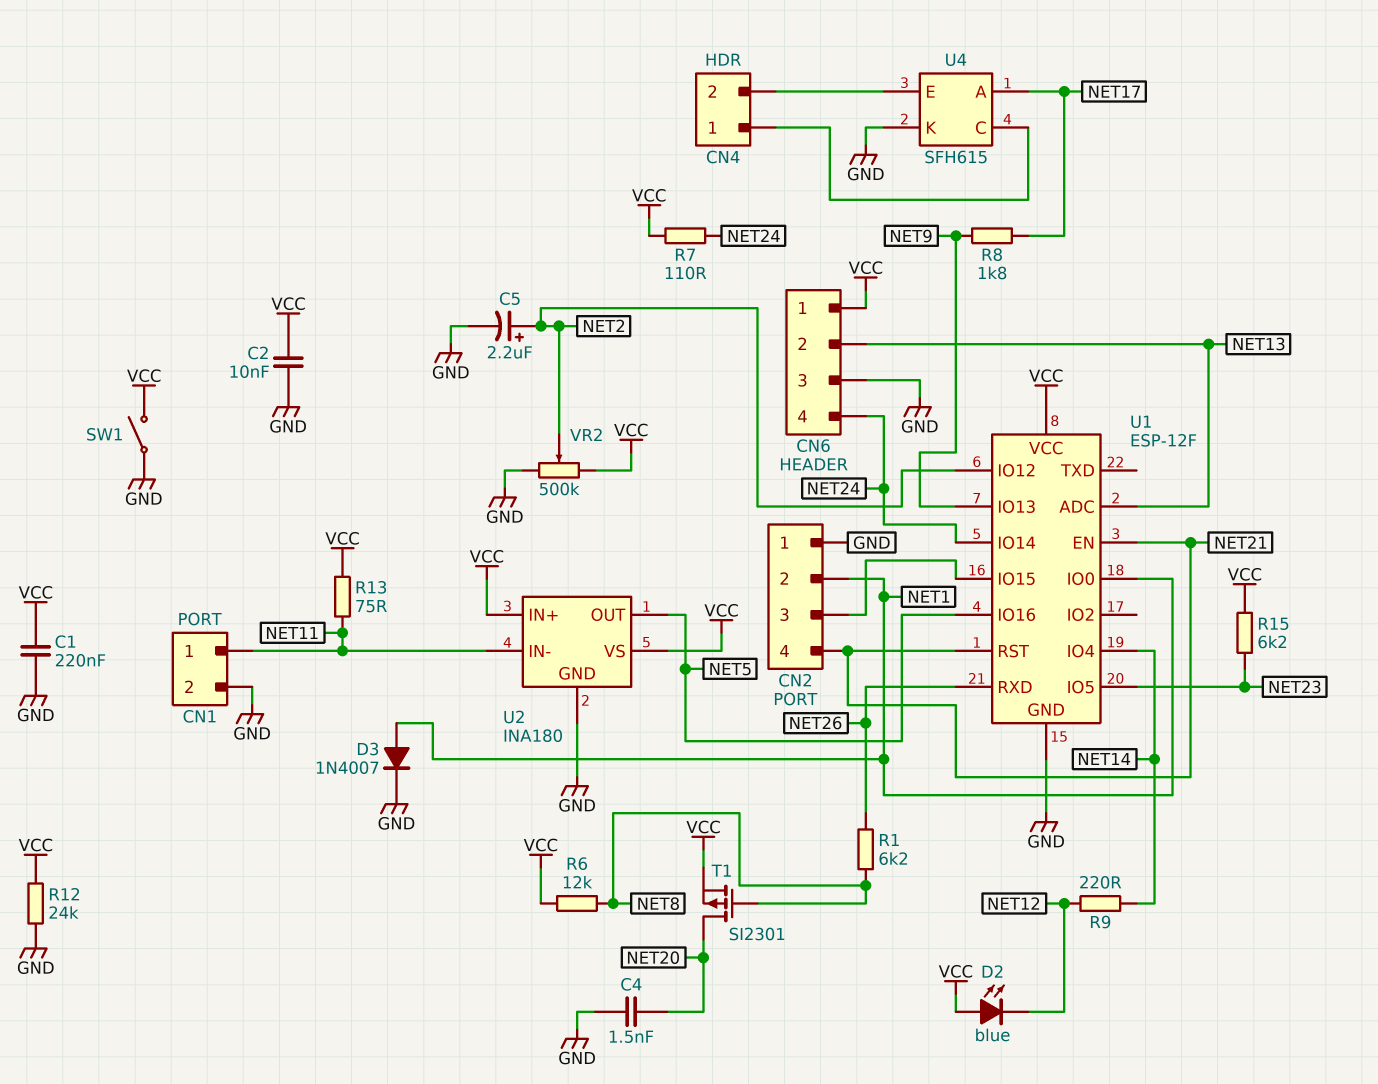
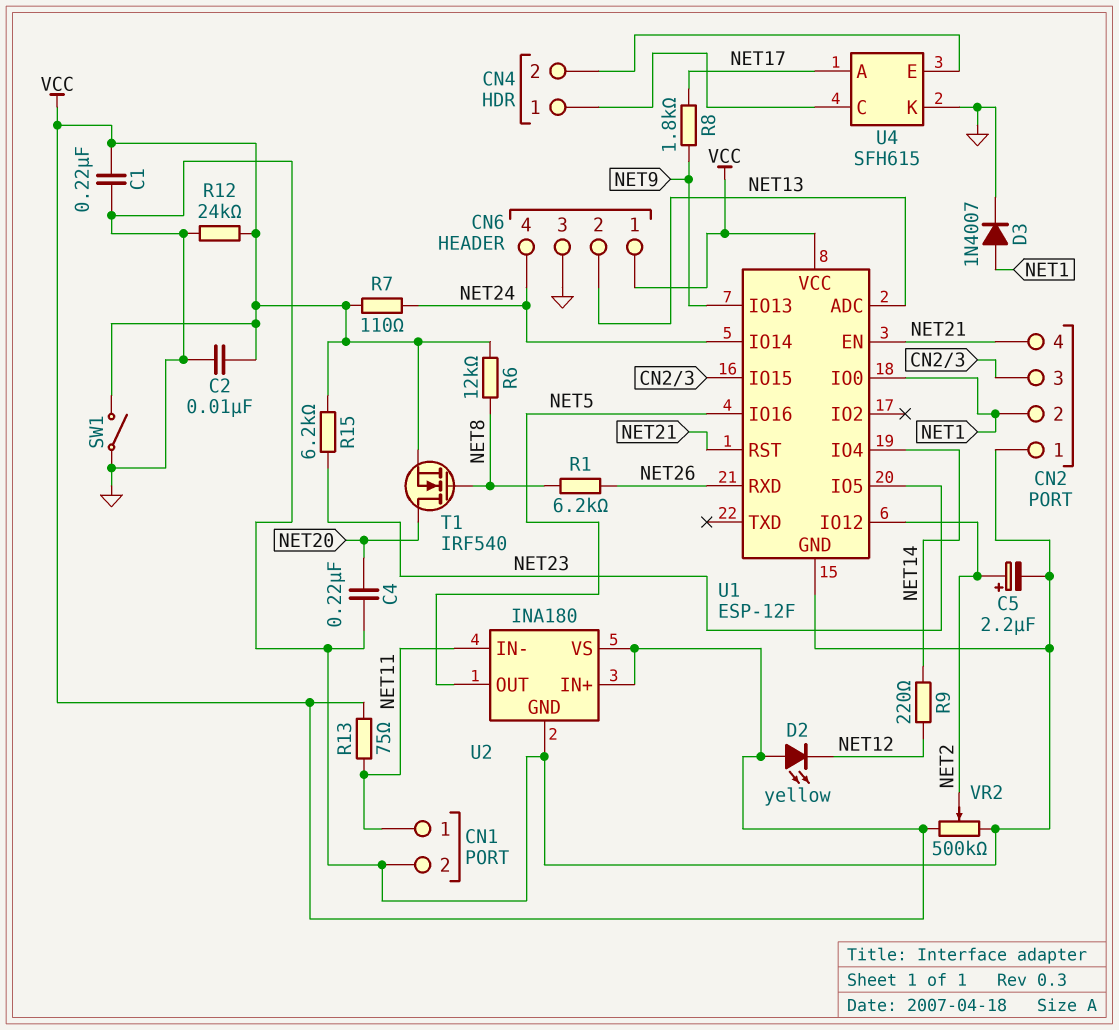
C4: 1.5nF (GND, NET20) -> 220nF (GND, NET20)
D2: LED blue (A VCC, K NET12) -> LED yellow (A VCC, K NET12)
T1: PMOS SI2301 (G NET8, D NET20, S VCC) -> NMOS IRF540 (G NET8, D NET20, S VCC)

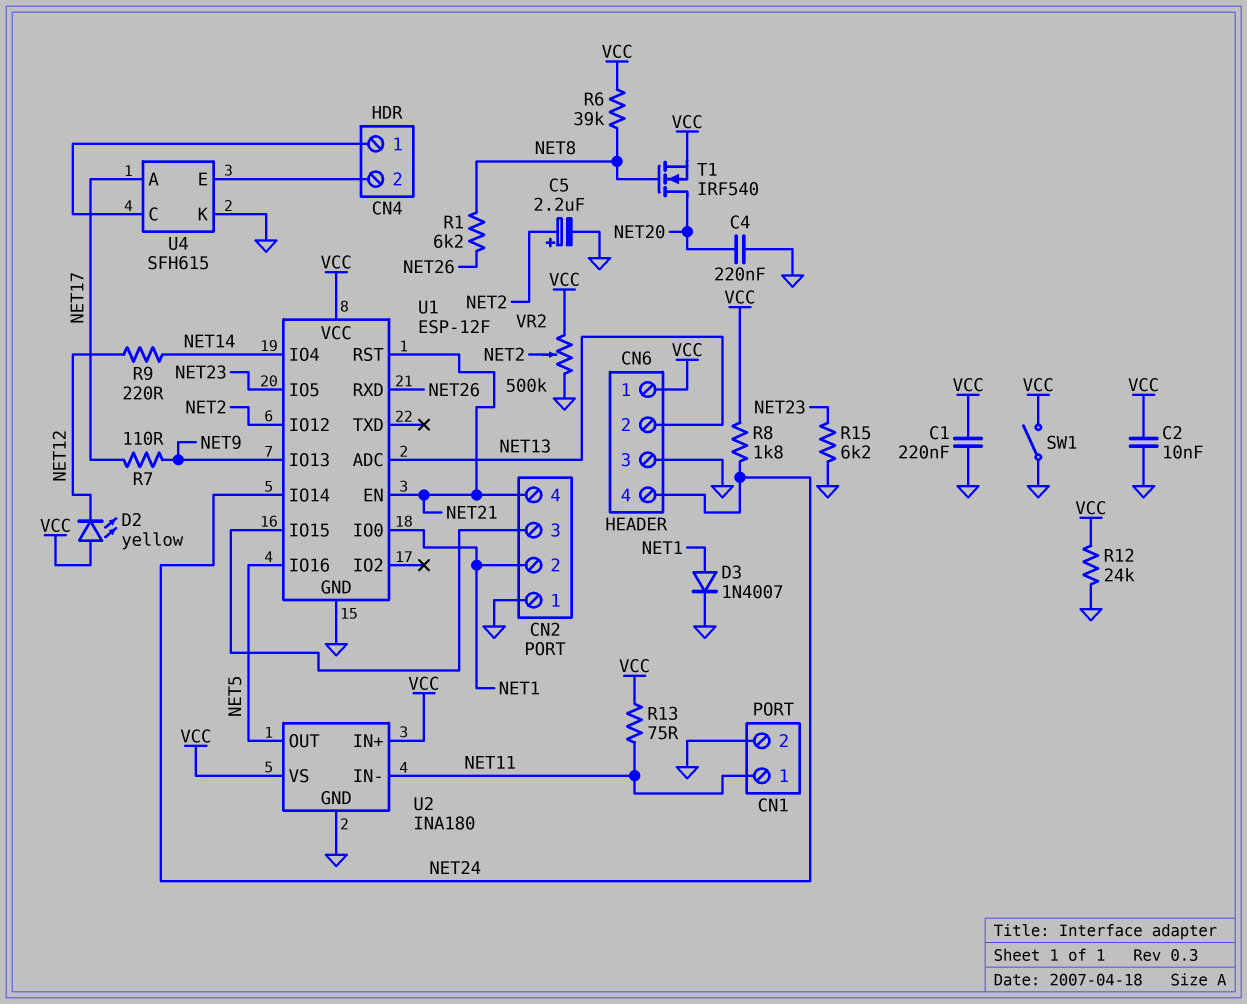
R6: 12k (NET8, VCC) -> 39k (NET8, VCC)
R7: 110 (NET24, VCC) -> 110 (NET9, NET17)
R8: 1.8k (NET9, NET17) -> 1.8k (NET24, VCC)
R15: 6.2k (NET23, VCC) -> 6.2k (GND, NET23)

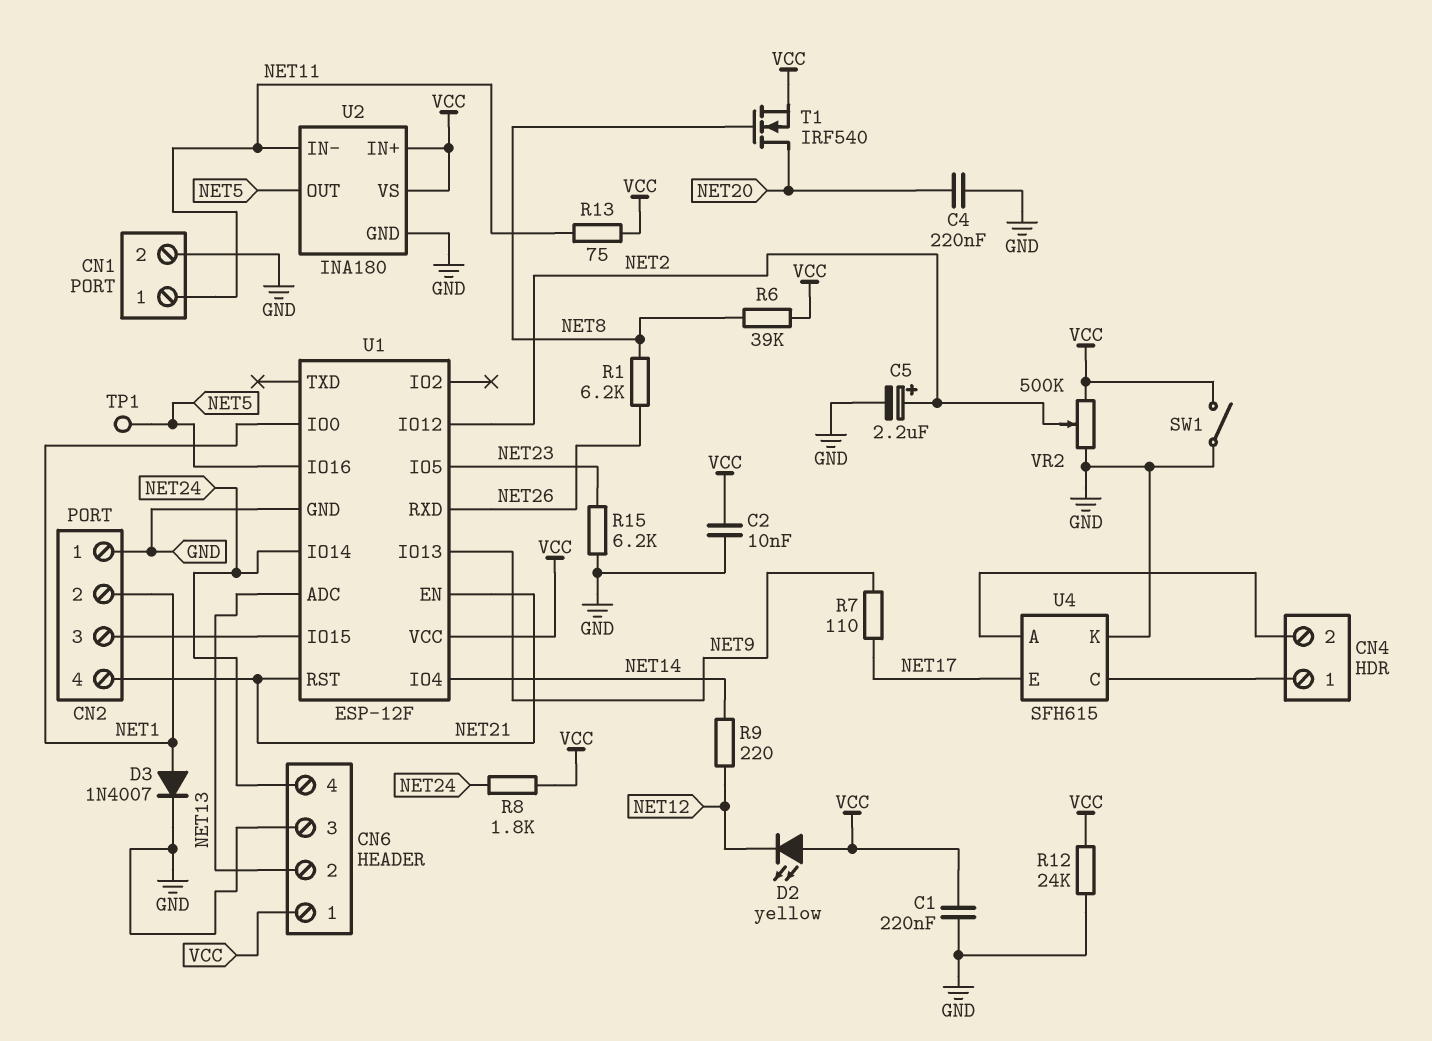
TP1: none -> test point (NET5)
U4 pin A: NET17 -> CN4/2
U4 pin E: CN4/2 -> NET17

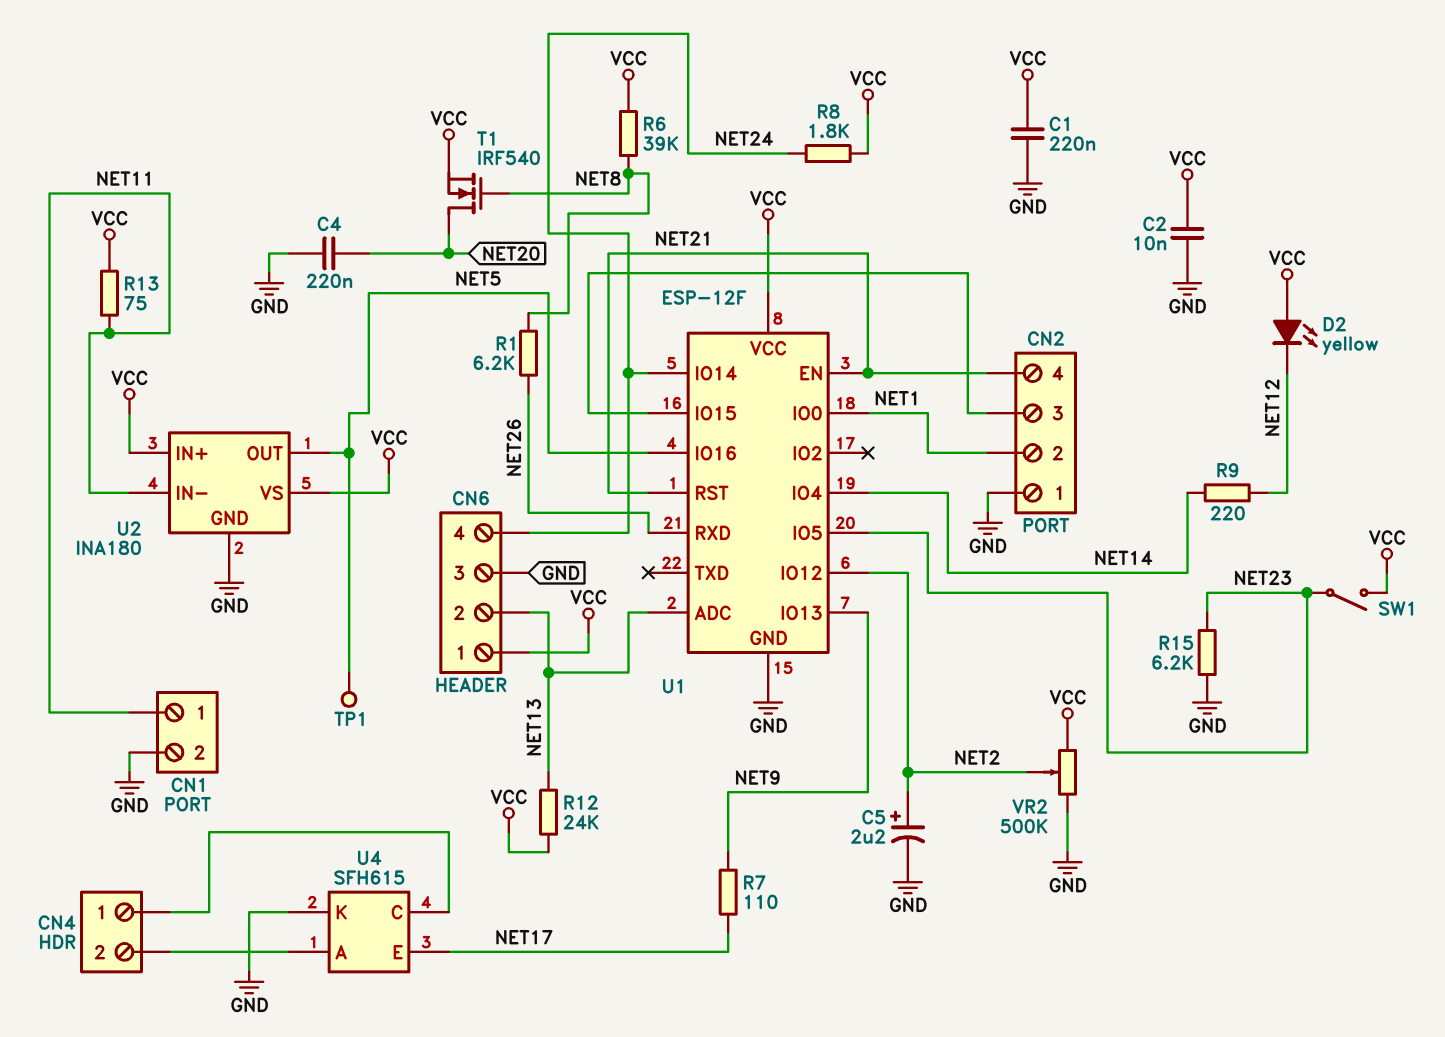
D3: diode 1N4007 (A NET1, K GND) -> none
R12: 24k (GND, VCC) -> 24k (NET13, VCC)
SW1: switch (GND, VCC) -> switch (NET23, VCC)

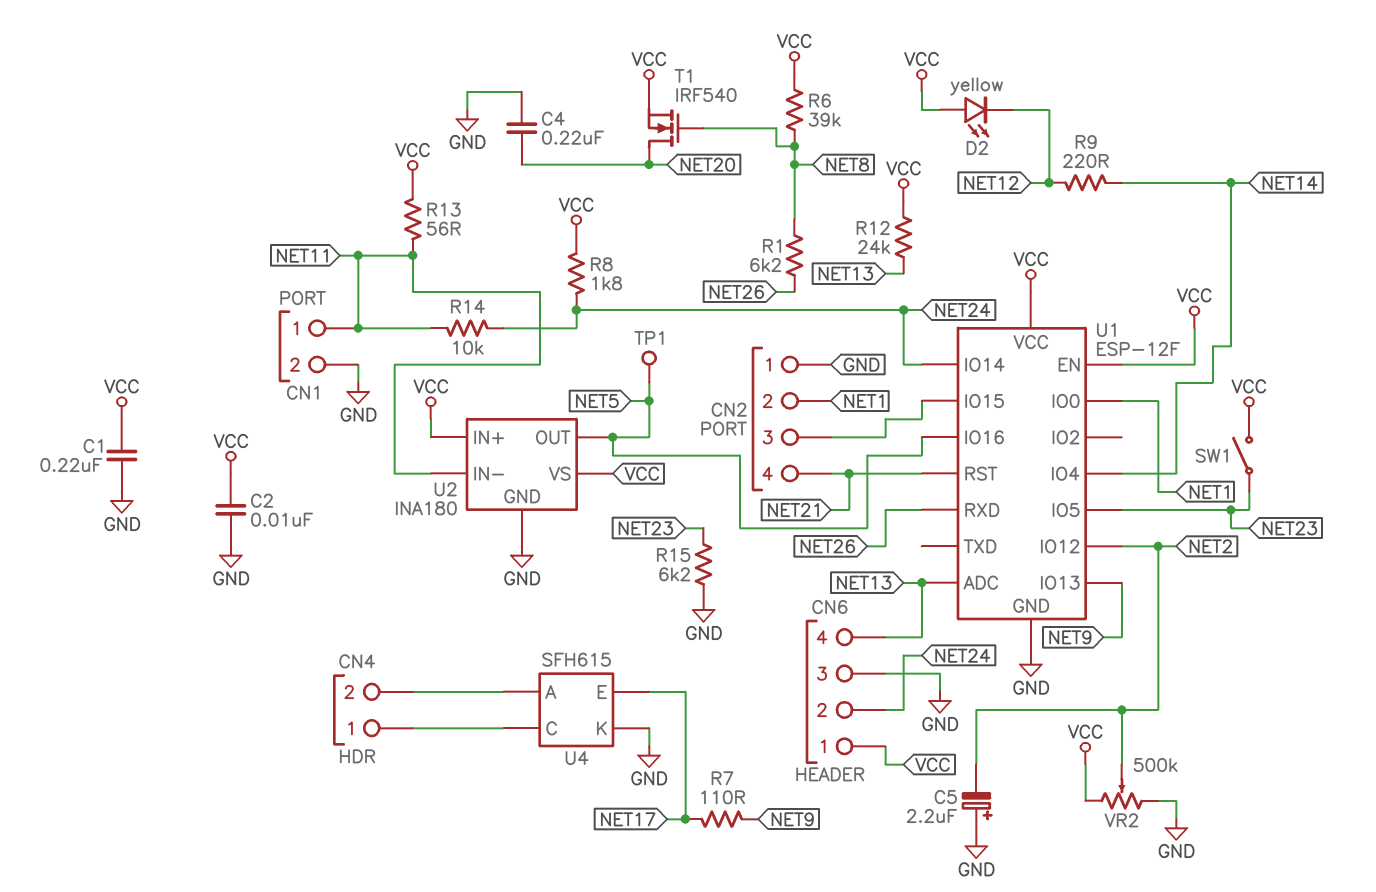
C5: 2.2uF (plus NET2, minus GND) -> 2.2uF (plus GND, minus NET2)
CN6 pin 2: NET13 -> NET24
CN6 pin 4: NET24 -> NET13
R13: 75 (NET11, VCC) -> 56 (NET11, VCC)
R14: none -> 10k (NET11, NET24)
U1 pin EN: NET21 -> VCC

